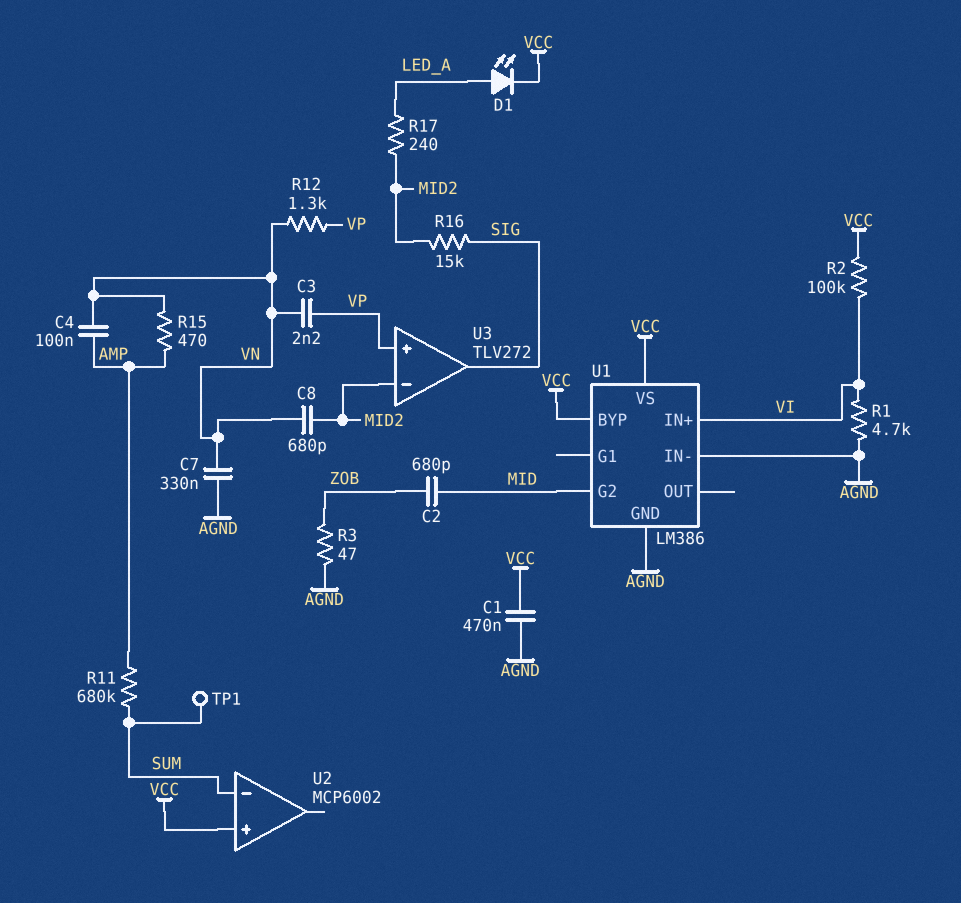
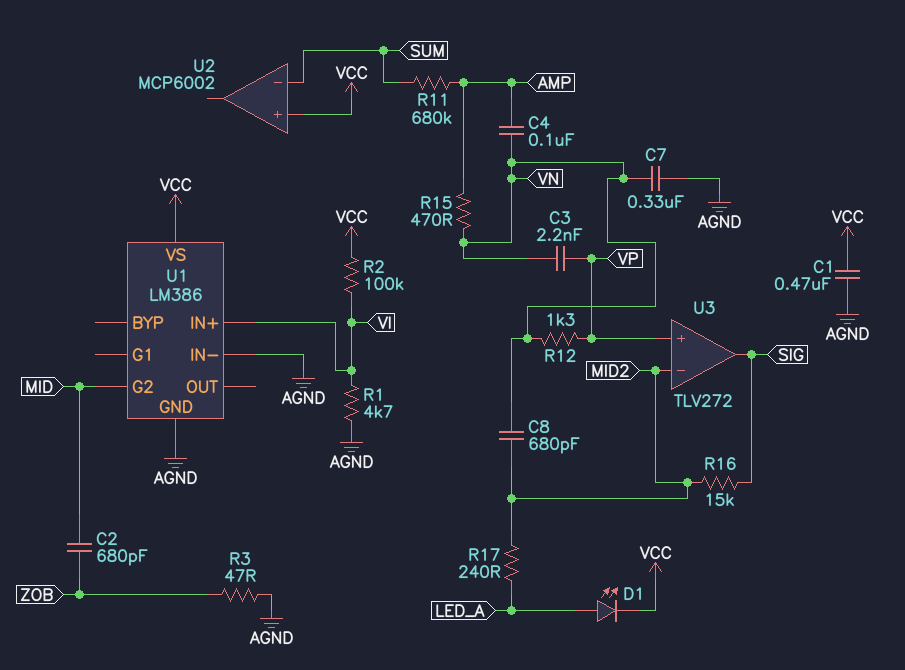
TP1: test point (SUM) -> none
U1 pin BYP: VCC -> none

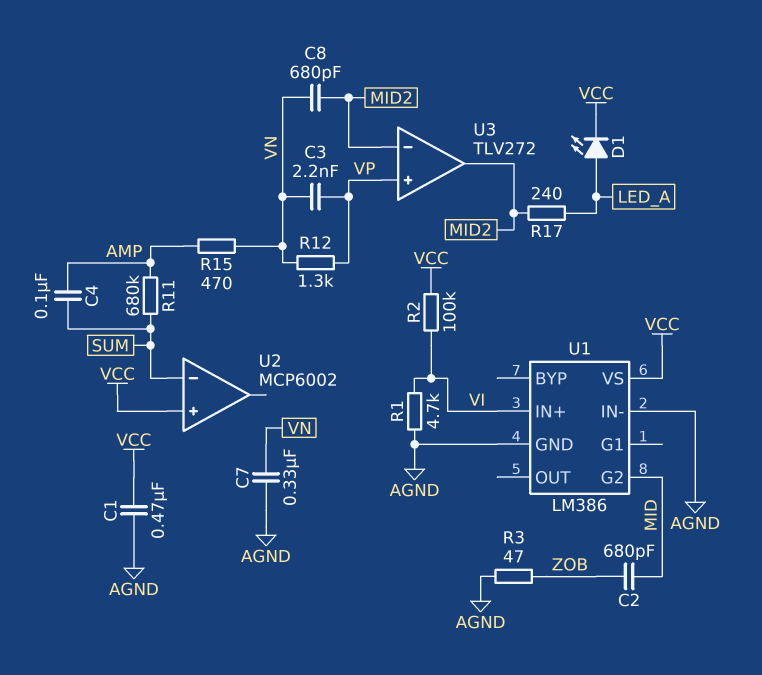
C4: 100nF (AMP, VN) -> 100nF (AMP, SUM)
R16: 15k (MID2, SIG) -> none
U3 pin out: SIG -> MID2

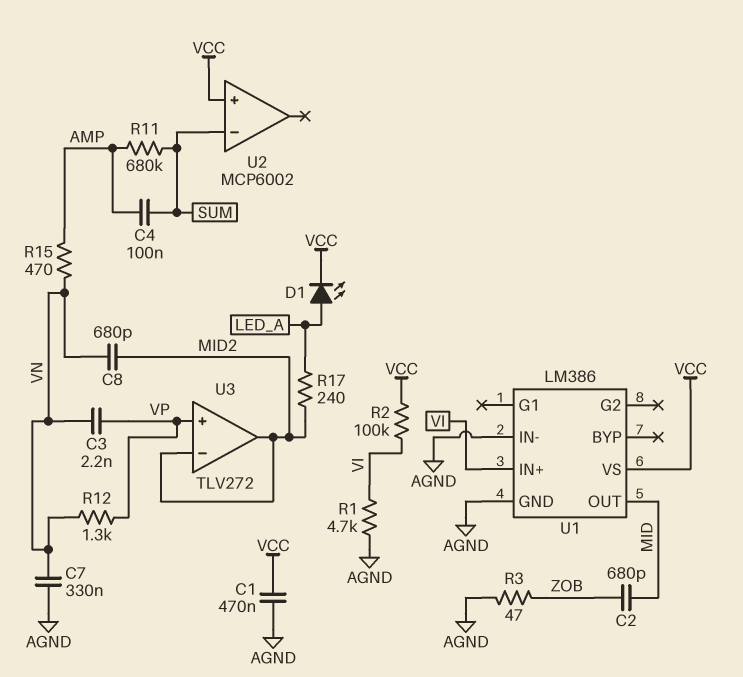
U1 pin G2: MID -> none
U1 pin OUT: none -> MID

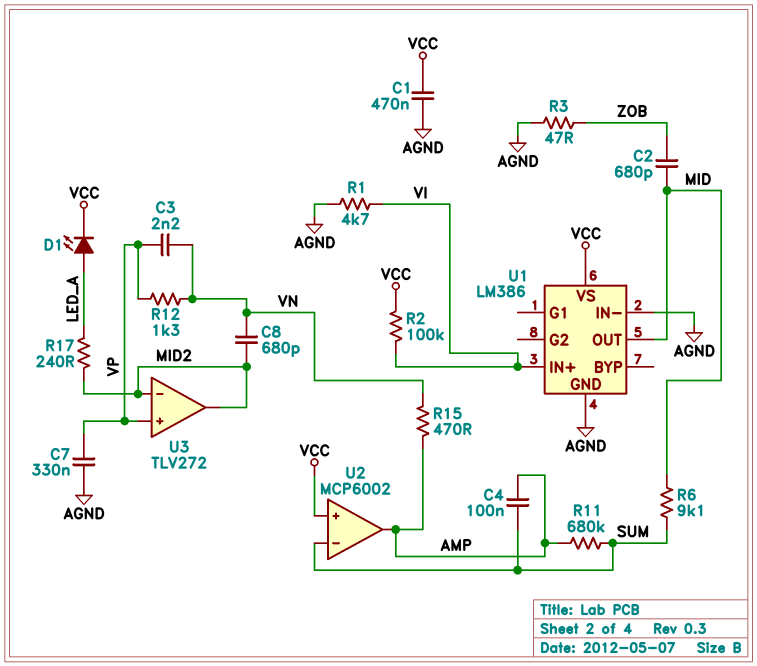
C7: 330nF (AGND, VN) -> 330nF (AGND, VP)
R6: none -> 9.1k (MID, SUM)
U2 pin out: none -> AMP

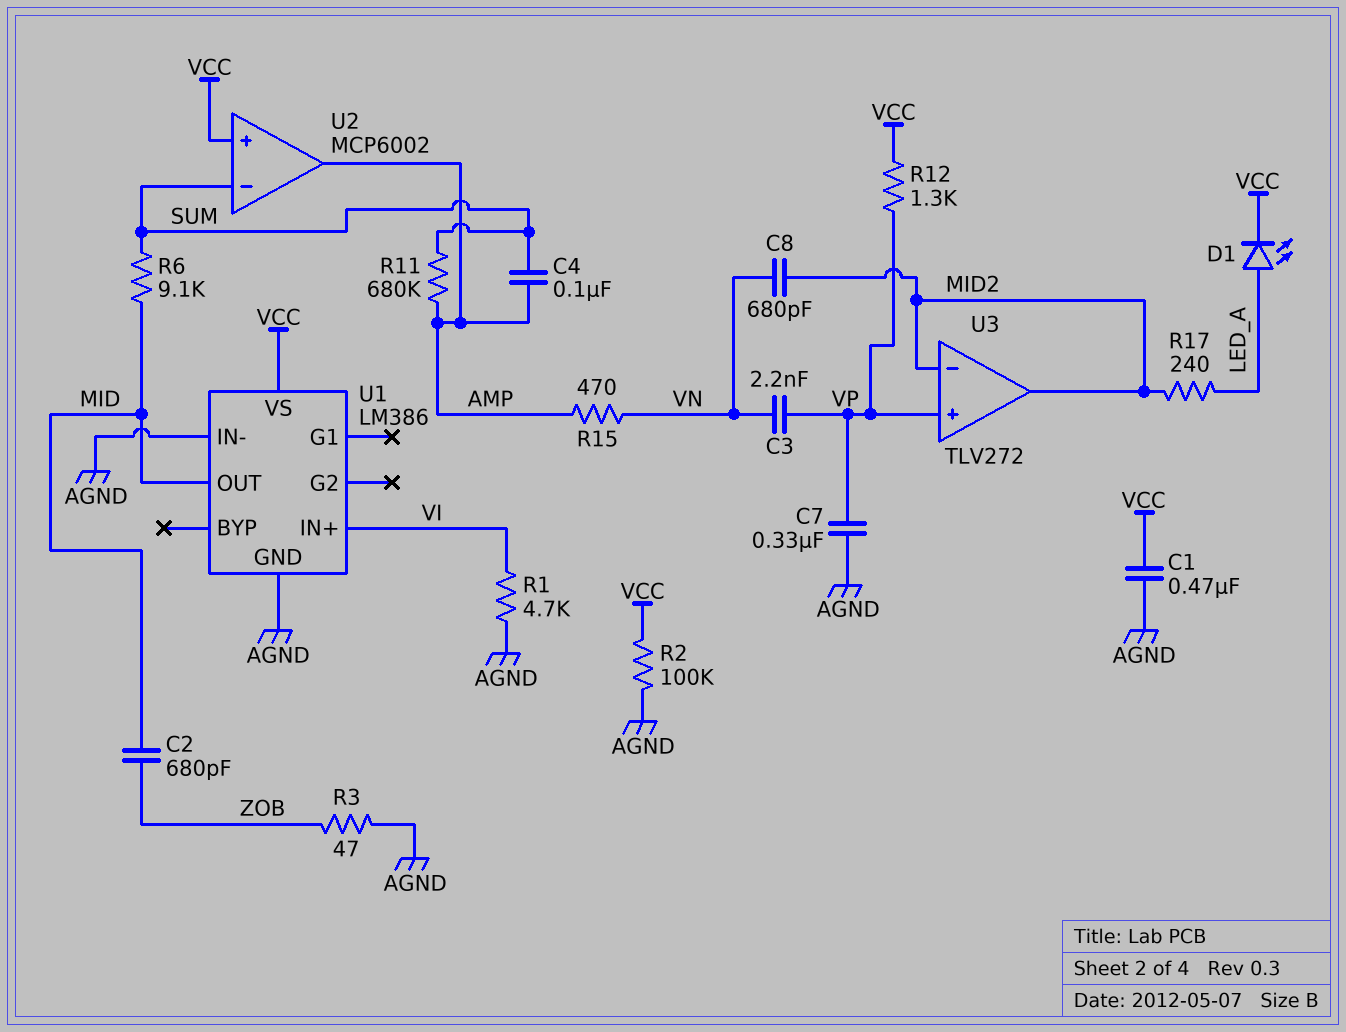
R2: 100k (VCC, VI) -> 100k (AGND, VCC)
R12: 1.3k (VN, VP) -> 1.3k (VCC, VP)

